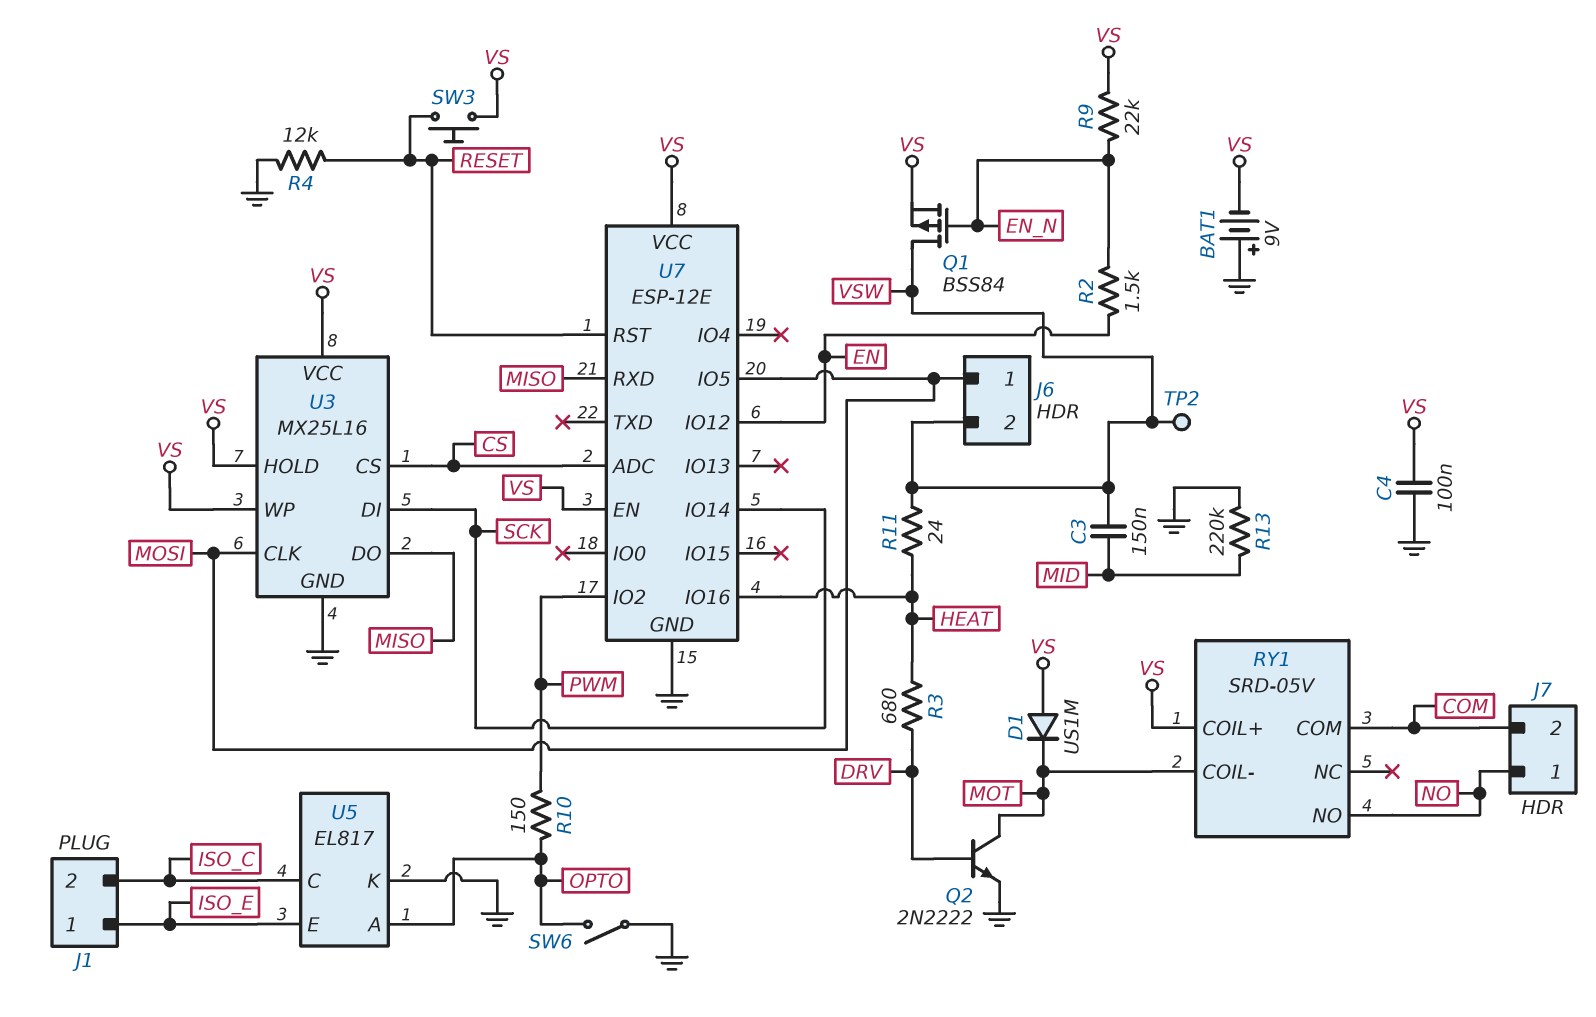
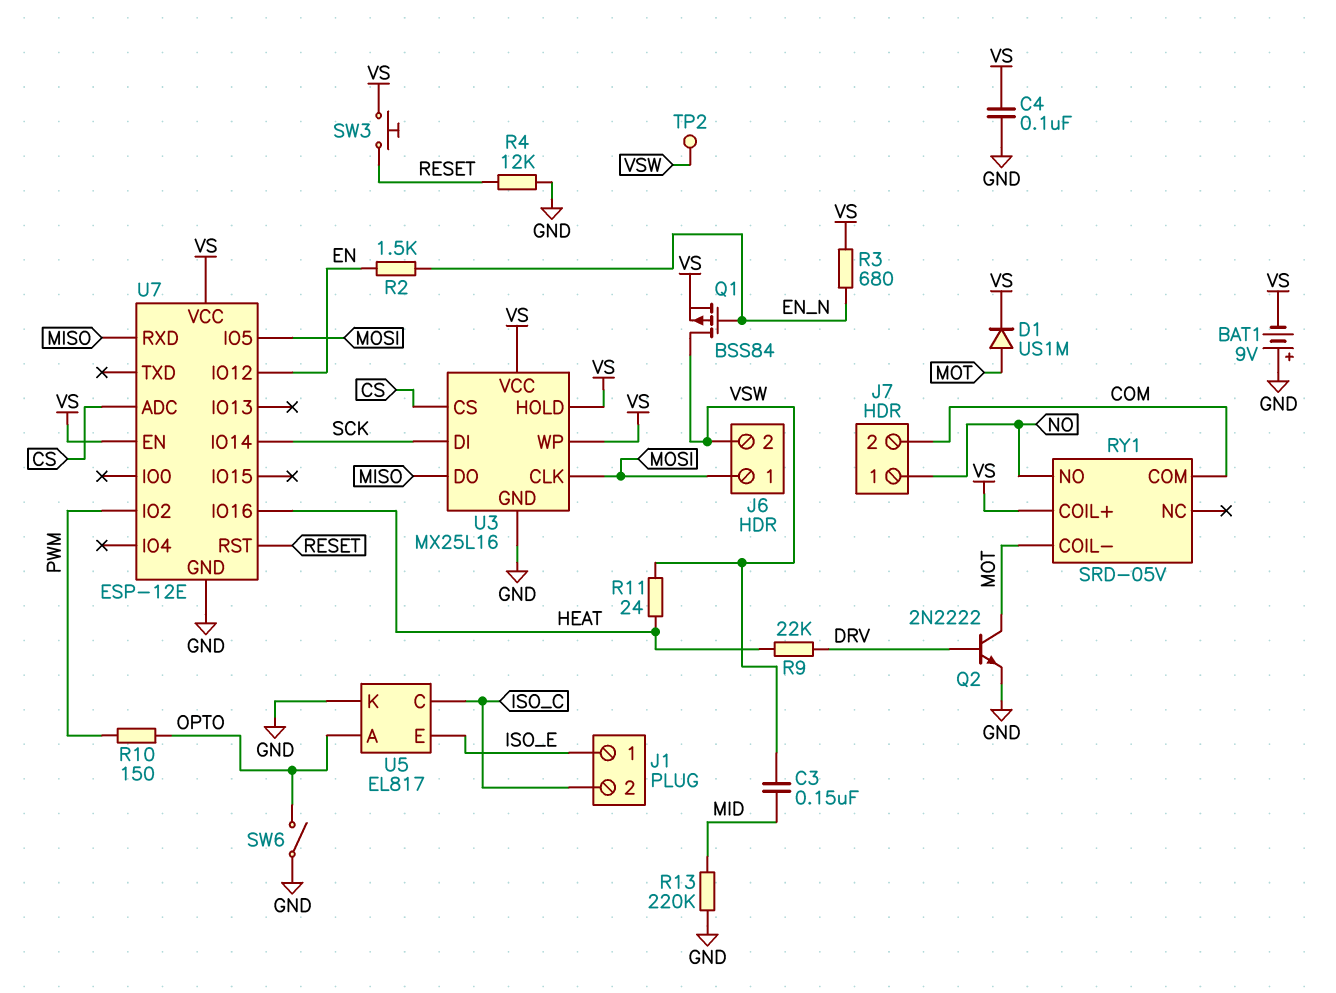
D1: diode US1M (A VS, K MOT) -> diode US1M (A MOT, K VS)
R3: 680 (DRV, HEAT) -> 680 (EN_N, VS)
R9: 22k (EN_N, VS) -> 22k (DRV, HEAT)

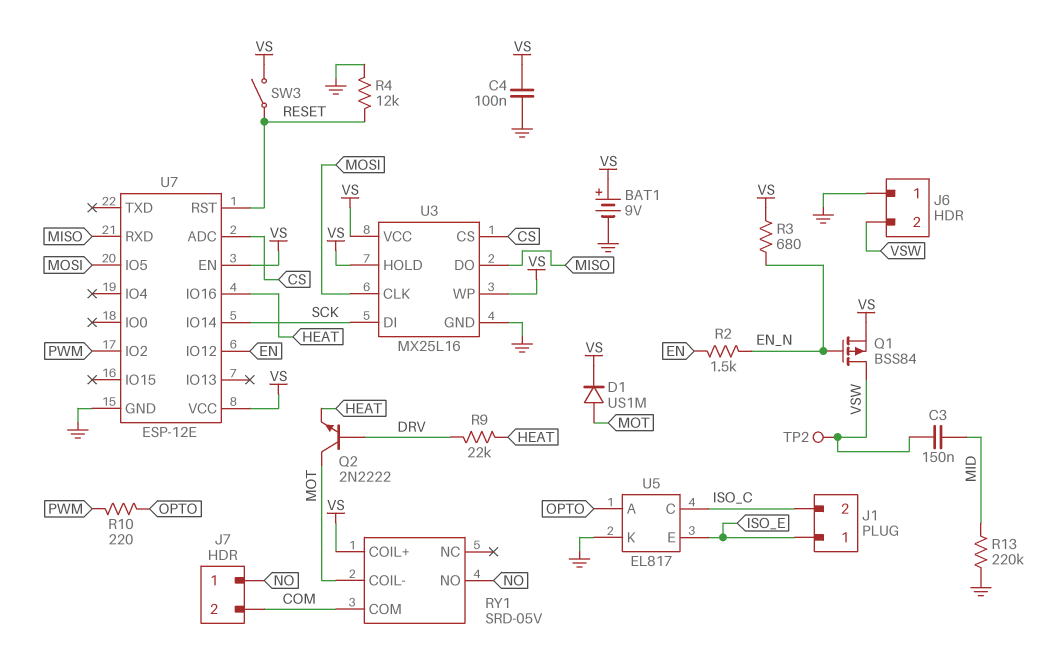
BAT1: 9V (plus GND, minus VS) -> 9V (plus VS, minus GND)
J6 pin 1: MOSI -> GND
Q2: NPN 2N2222 (B DRV, C MOT, E GND) -> NPN 2N2222 (B DRV, C MOT, E HEAT)
R10: 150 (OPTO, PWM) -> 220 (OPTO, PWM)
R11: 24 (HEAT, VSW) -> none
SW3: button (RESET, VS) -> switch (RESET, VS)
SW6: switch (GND, OPTO) -> none

